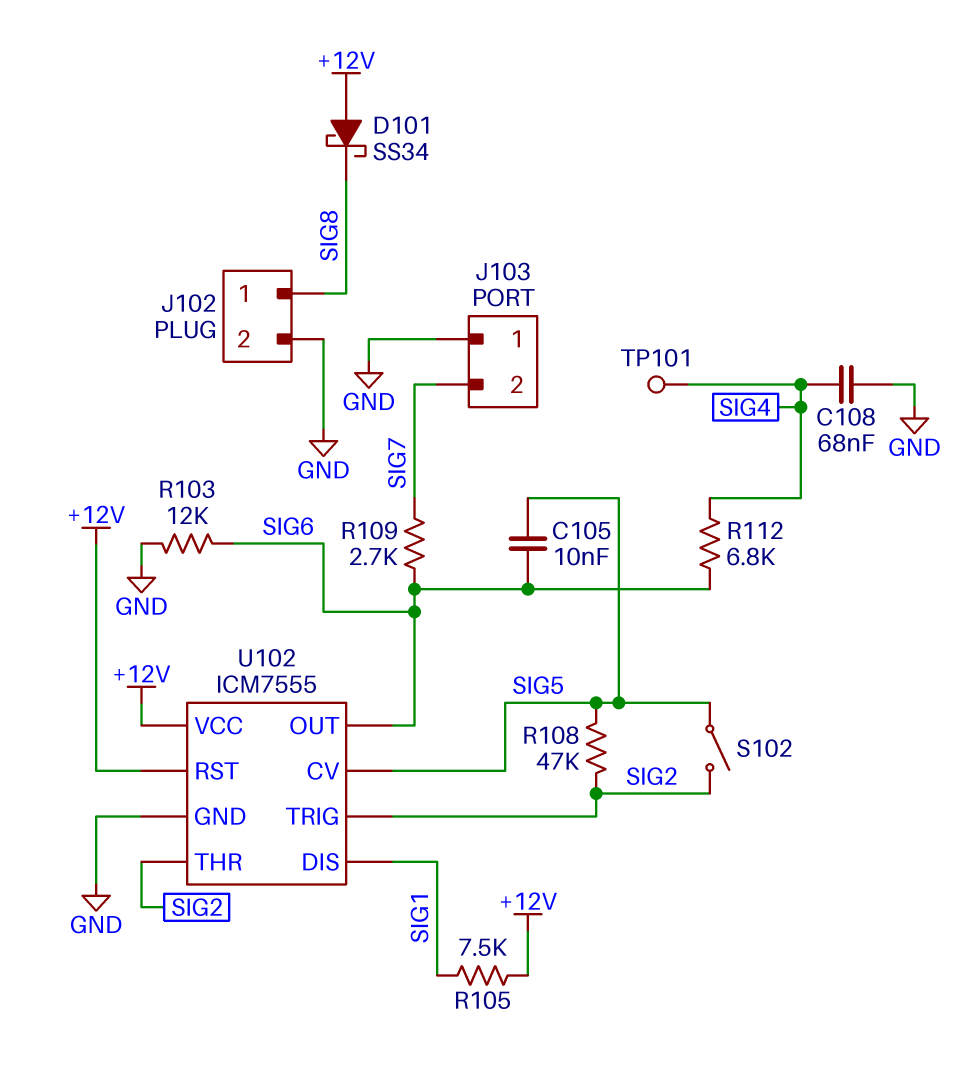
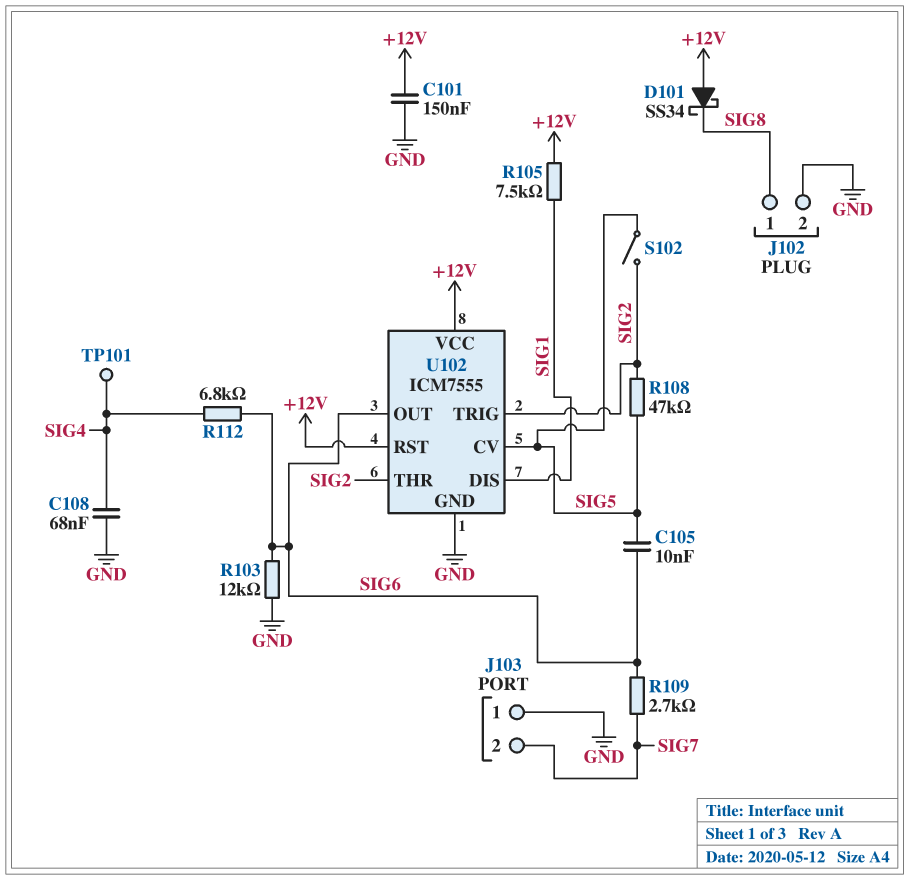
C101: none -> 150nF (+12V, GND)

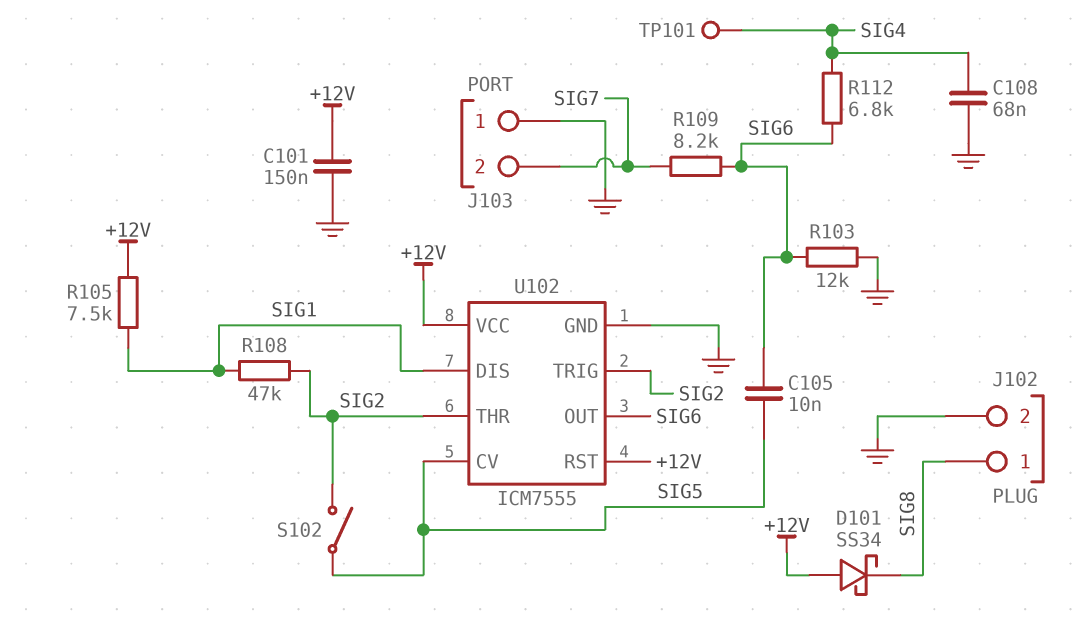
R108: 47k (SIG2, SIG5) -> 47k (SIG1, SIG2)
R109: 2.7k (SIG6, SIG7) -> 8.2k (SIG6, SIG7)

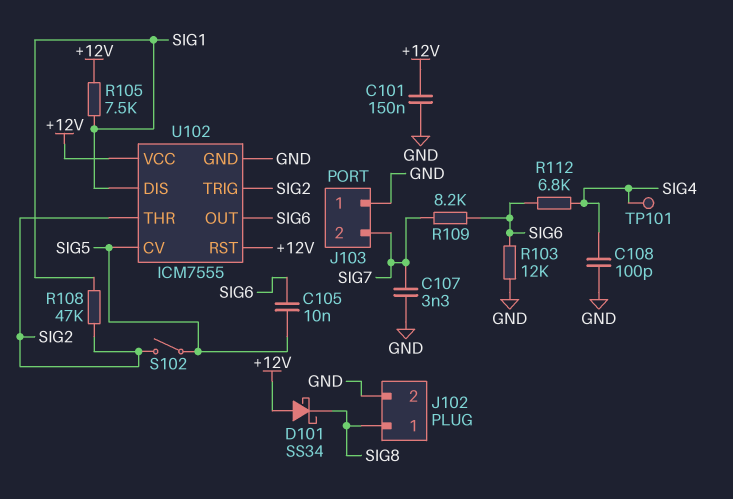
C107: none -> 3.3nF (GND, SIG7)
C108: 68nF (GND, SIG4) -> 100pF (GND, SIG4)

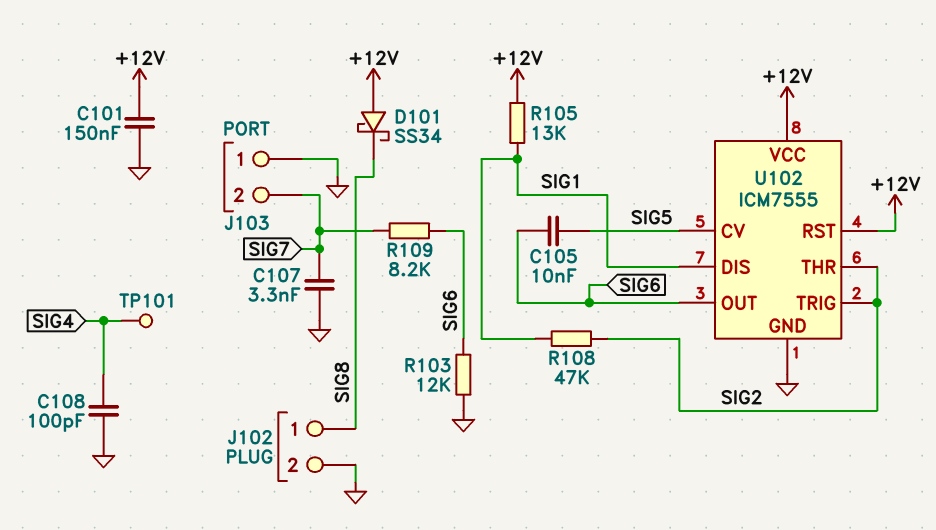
R105: 7.5k (+12V, SIG1) -> 13k (+12V, SIG1)
R112: 6.8k (SIG4, SIG6) -> none
S102: switch (SIG2, SIG5) -> none

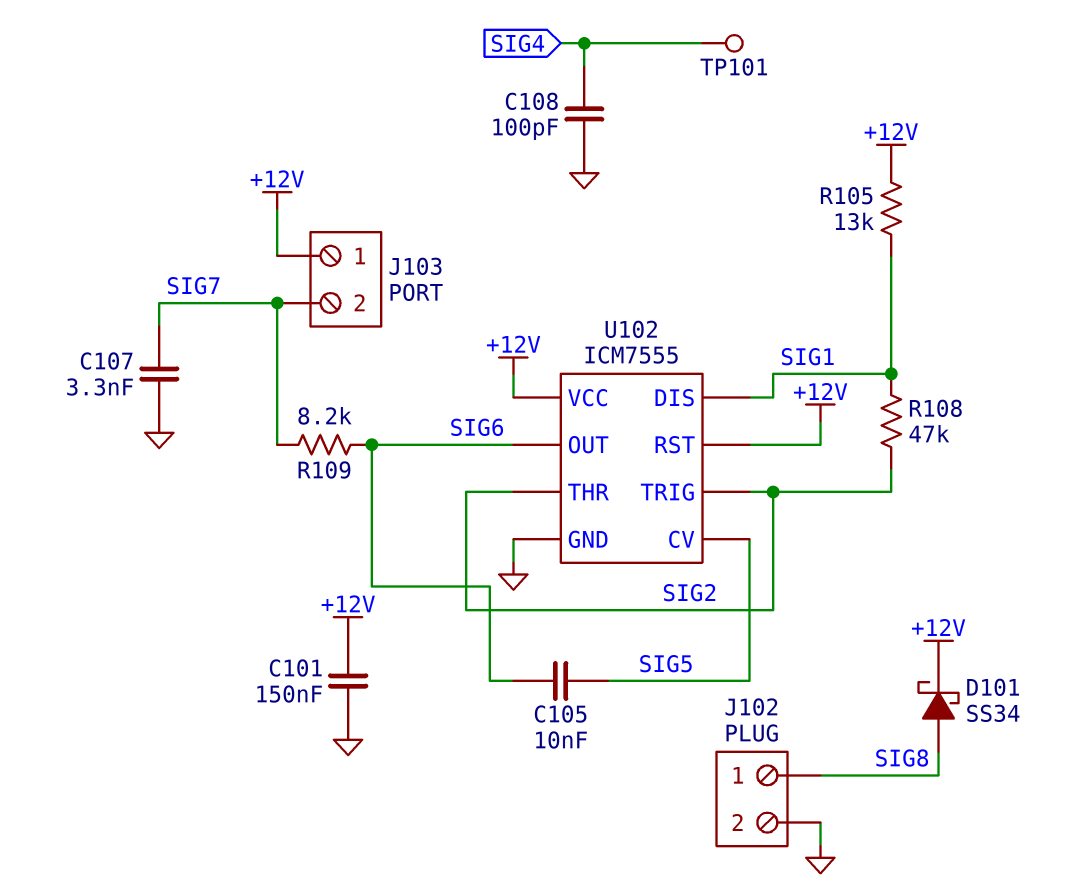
D101: schottky SS34 (A +12V, K SIG8) -> schottky SS34 (A SIG8, K +12V)
J103 pin 1: GND -> +12V
R103: 12k (GND, SIG6) -> none

